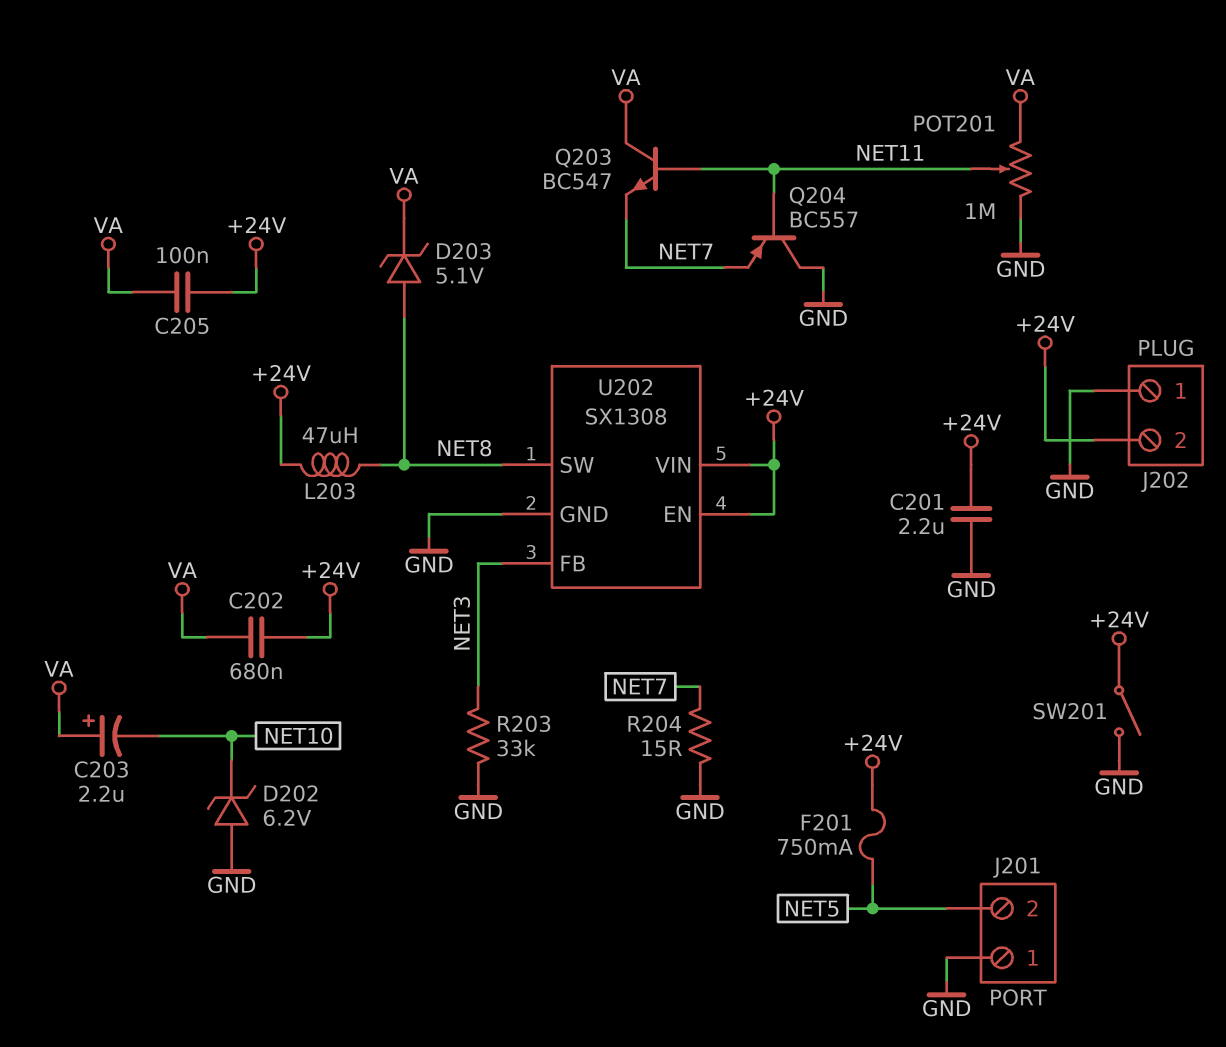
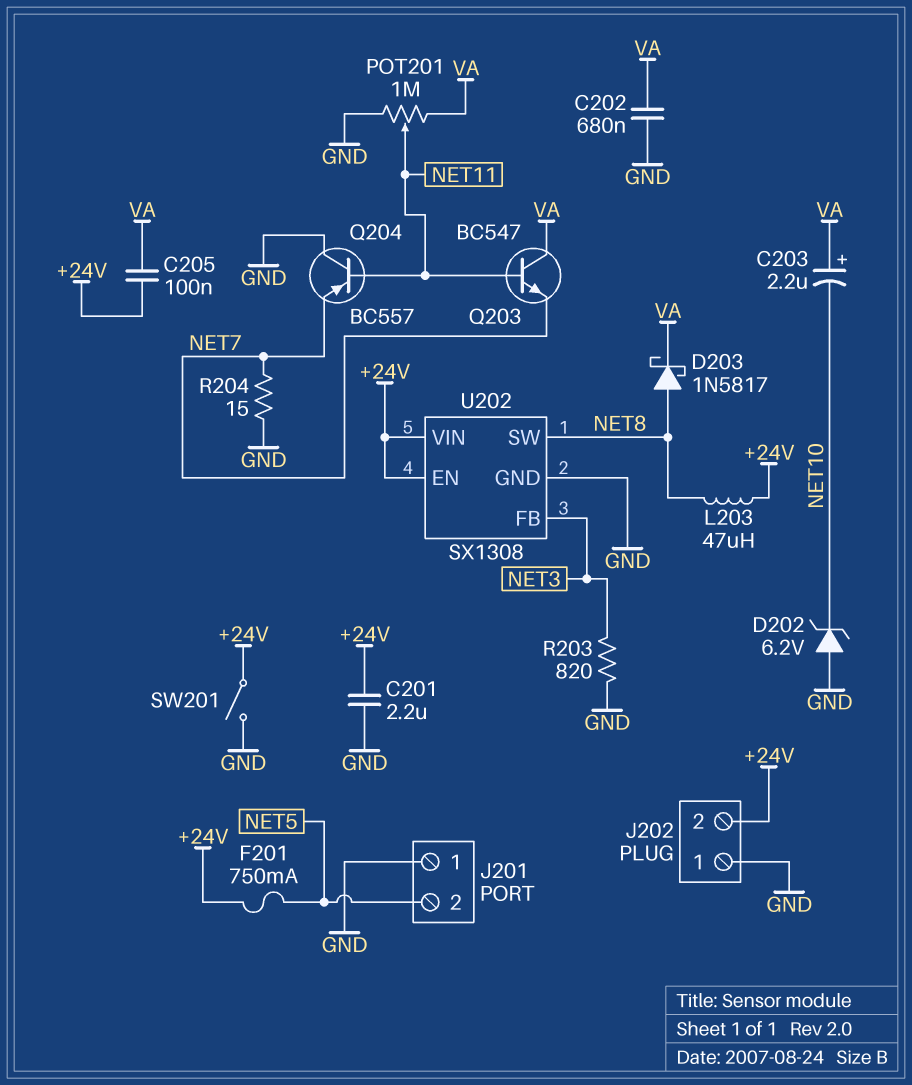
C202: 680nF (+24V, VA) -> 680nF (GND, VA)
D203: zener 5.1V (A NET8, K VA) -> schottky 1N5817 (A NET8, K VA)
R203: 33k (GND, NET3) -> 820 (GND, NET3)

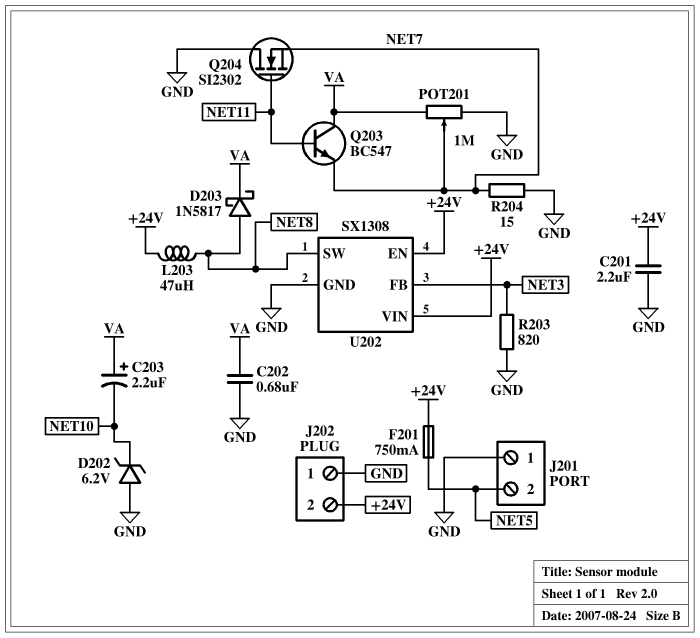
C205: 100nF (+24V, VA) -> none
POT201: 1M (GND, VA, wiper NET11) -> 1M (GND, VA, wiper NET7)
Q204: PNP BC557 (B NET11, C GND, E NET7) -> NMOS SI2302 (G NET11, D GND, S NET7)
SW201: switch (+24V, GND) -> none

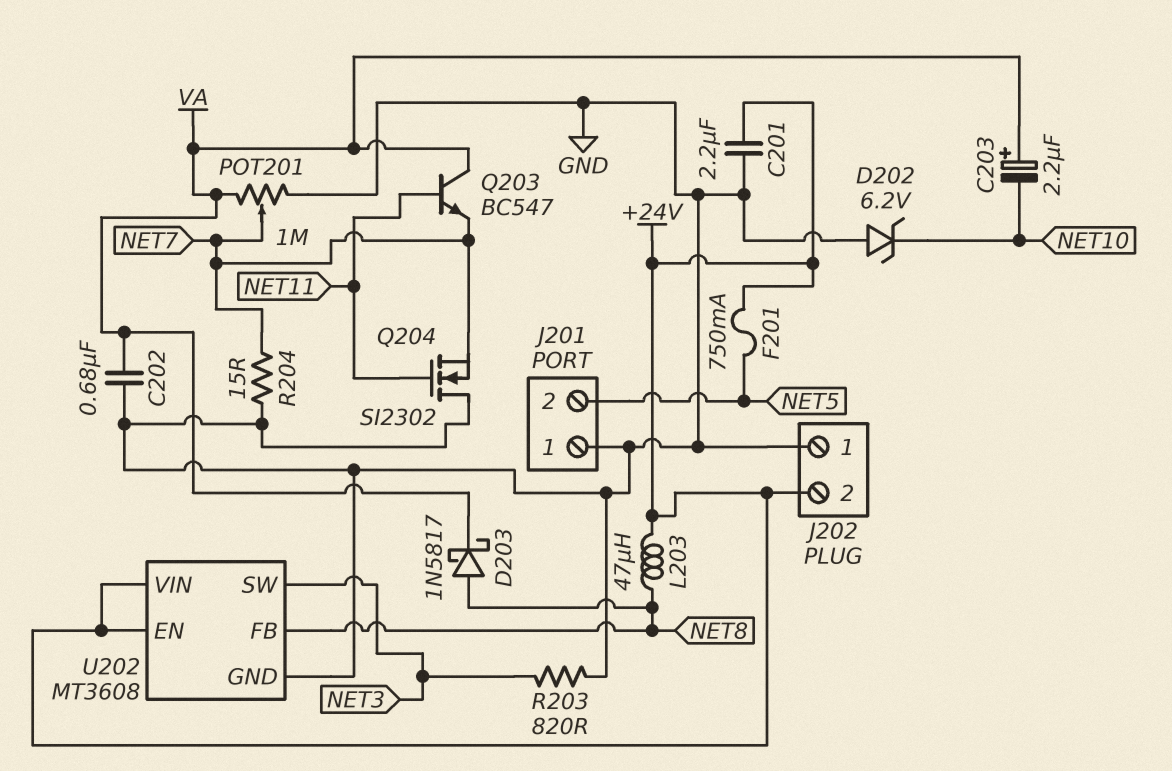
U202: SX1308 -> MT3608
U202 pin FB: NET3 -> NET8
U202 pin SW: NET8 -> NET3

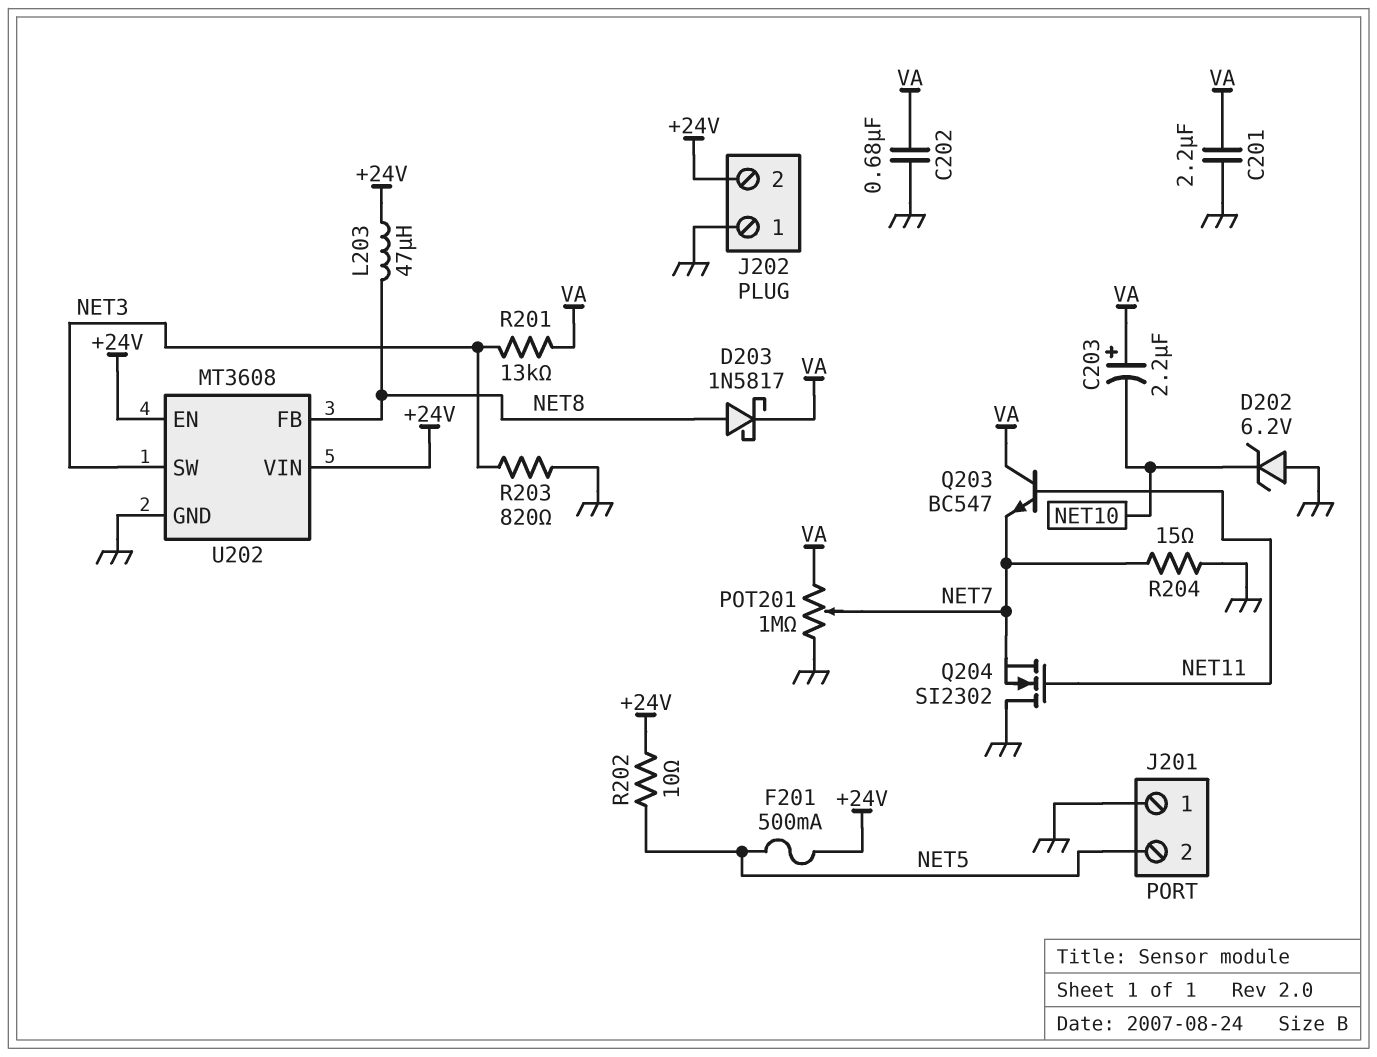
C201: 2.2uF (+24V, GND) -> 2.2uF (GND, VA)
F201: 750mA (+24V, NET5) -> 500mA (+24V, NET5)
R201: none -> 13k (NET3, VA)
R202: none -> 10 (+24V, NET5)

